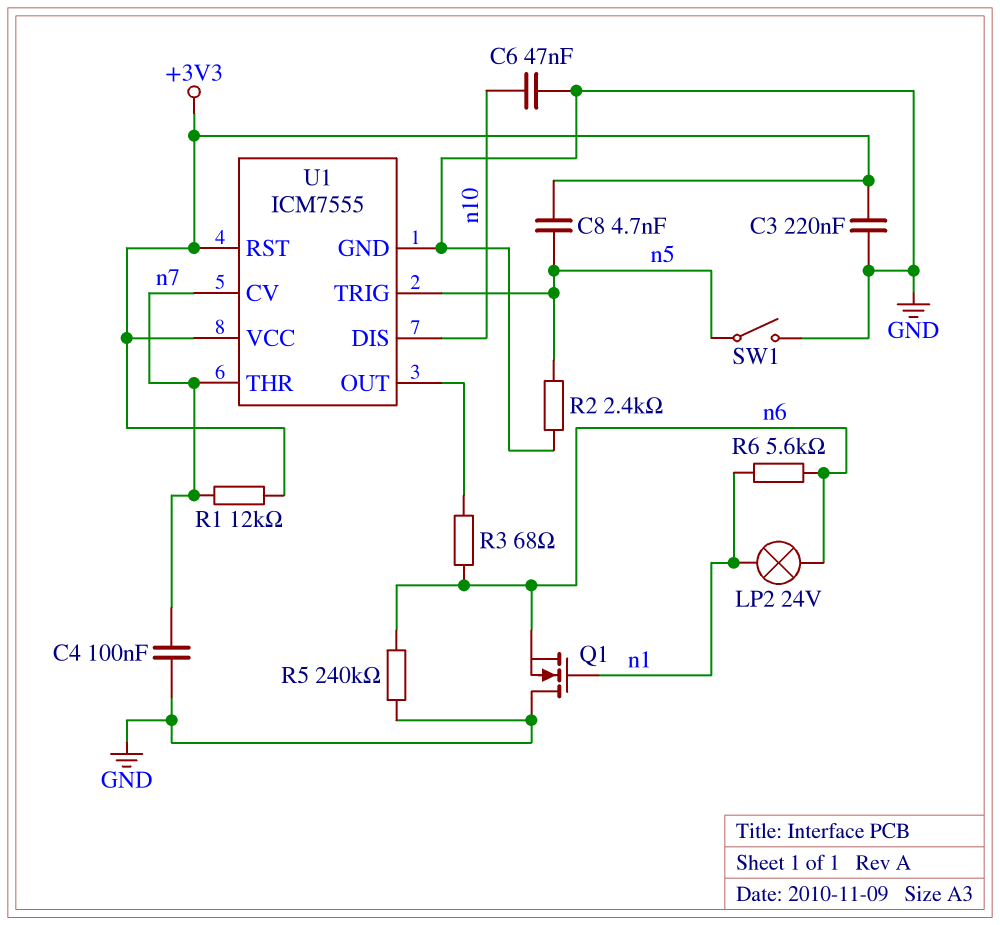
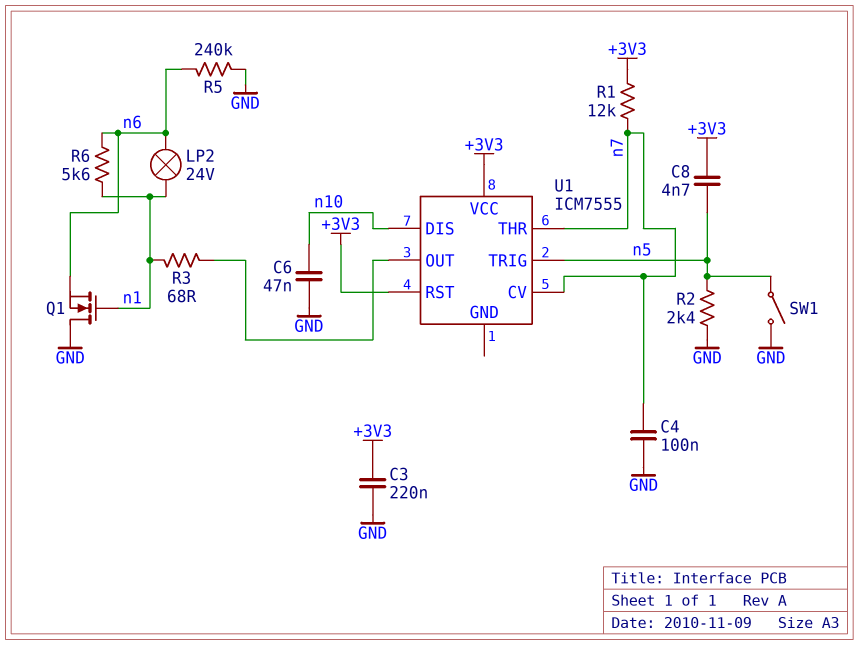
R3: 68 (U1/OUT, n6) -> 68 (U1/OUT, n1)
U1 pin GND: GND -> none

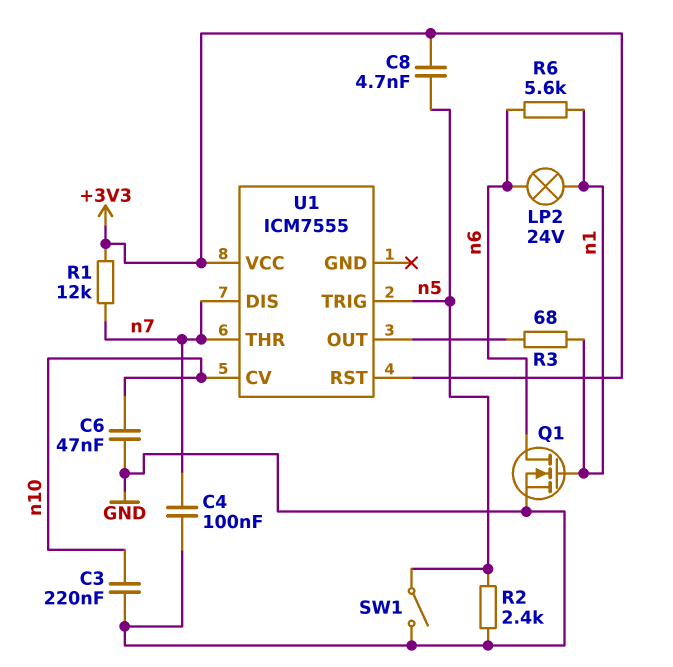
C3: 220nF (+3V3, GND) -> 220nF (GND, n10)
Q1: NMOS (G n1, D GND, S n6) -> NMOS (G n1, D n6, S GND)
R5: 240k (GND, n6) -> none
U1 pin CV: n7 -> n10
U1 pin DIS: n10 -> n7

